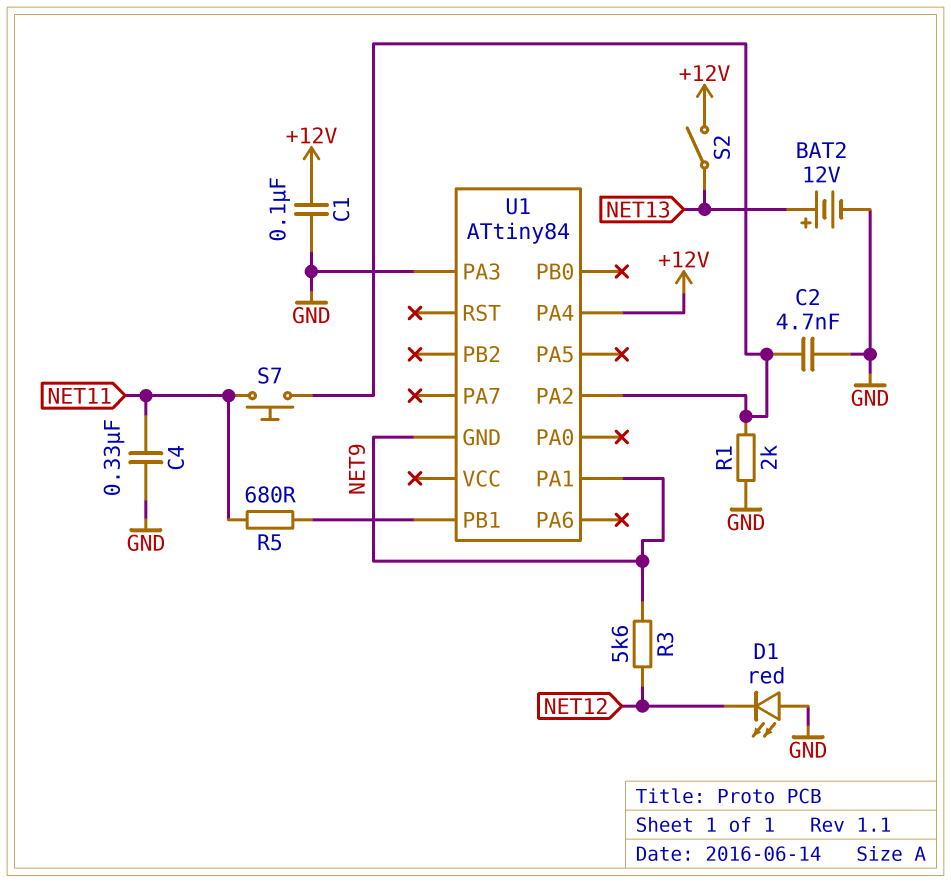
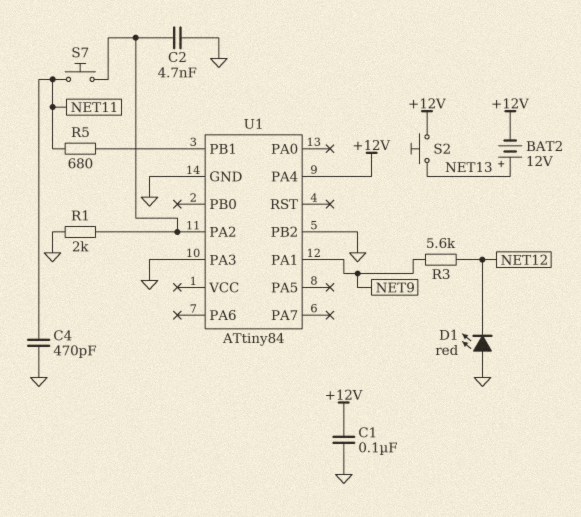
BAT2: 12V (plus NET13, minus GND) -> 12V (plus NET13, minus +12V)
C4: 330nF (GND, NET11) -> 470pF (GND, NET11)
S2: switch (+12V, NET13) -> button (+12V, NET13)
U1 pin GND: NET9 -> GND
U1 pin PB2: none -> GND

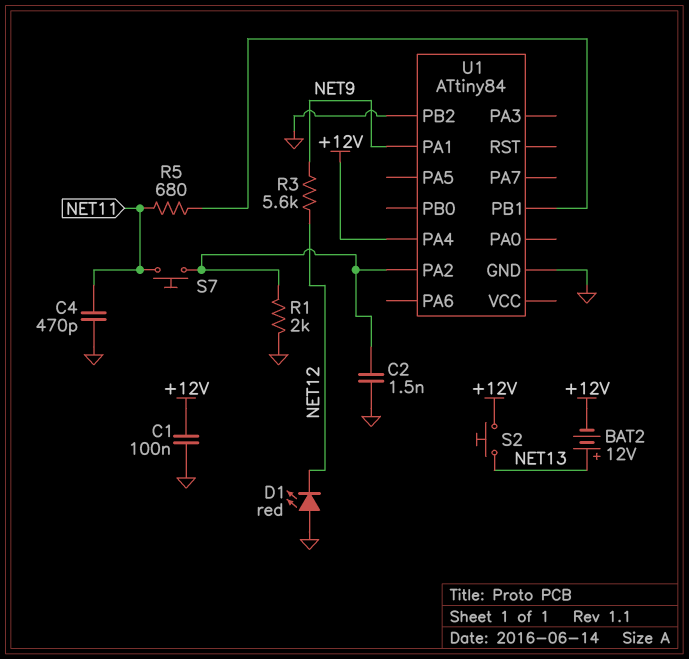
C2: 4.7nF (GND, U1/PA2) -> 1.5nF (GND, U1/PA2)
U1 pin PA3: GND -> none

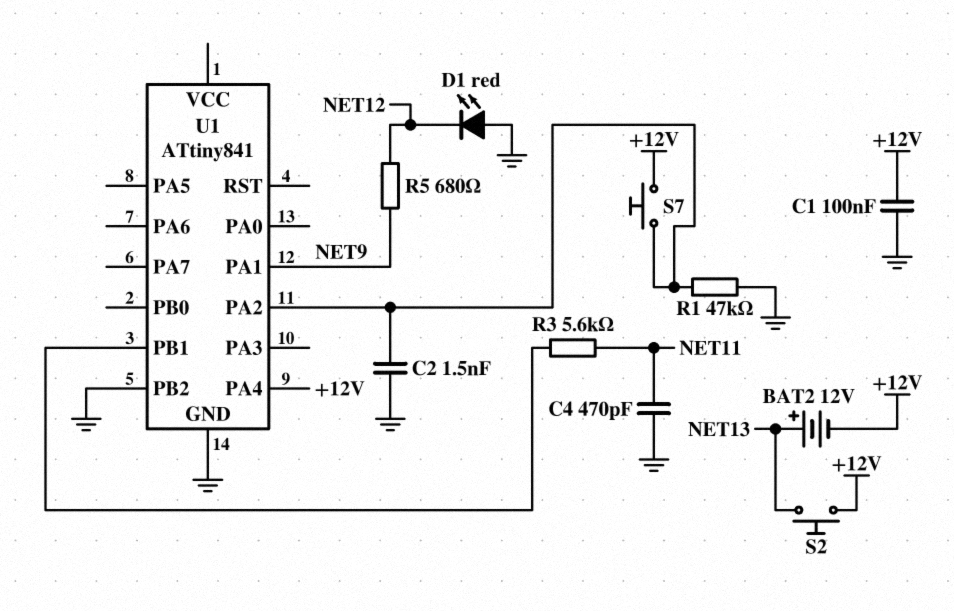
R1: 2k (GND, U1/PA2) -> 47k (GND, U1/PA2)
R3: 5.6k (NET9, NET12) -> 5.6k (NET11, U1/PB1)
R5: 680 (NET11, U1/PB1) -> 680 (NET9, NET12)
S7: button (NET11, U1/PA2) -> button (+12V, U1/PA2)
U1: ATtiny84 -> ATtiny841

